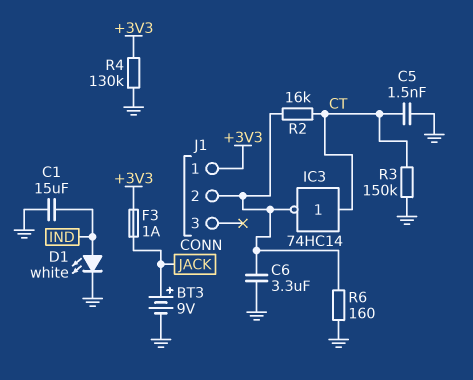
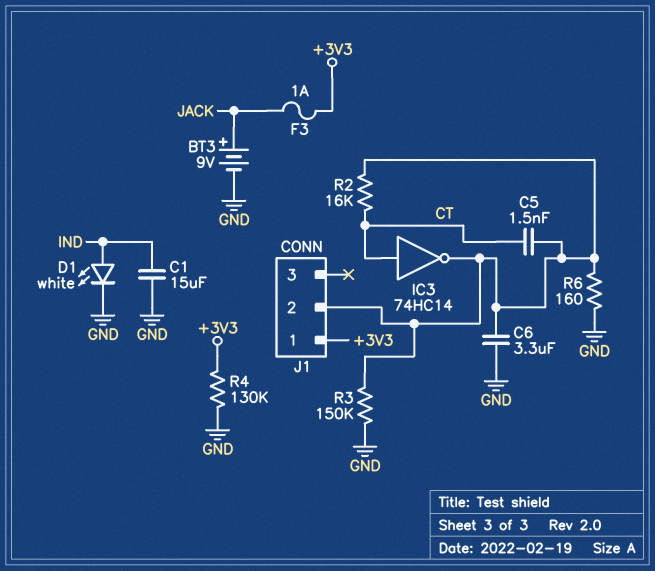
C5: 1.5nF (CT, GND) -> 1.5nF (CT, J1/2)
R3: 150k (CT, GND) -> 150k (GND, J1/2)

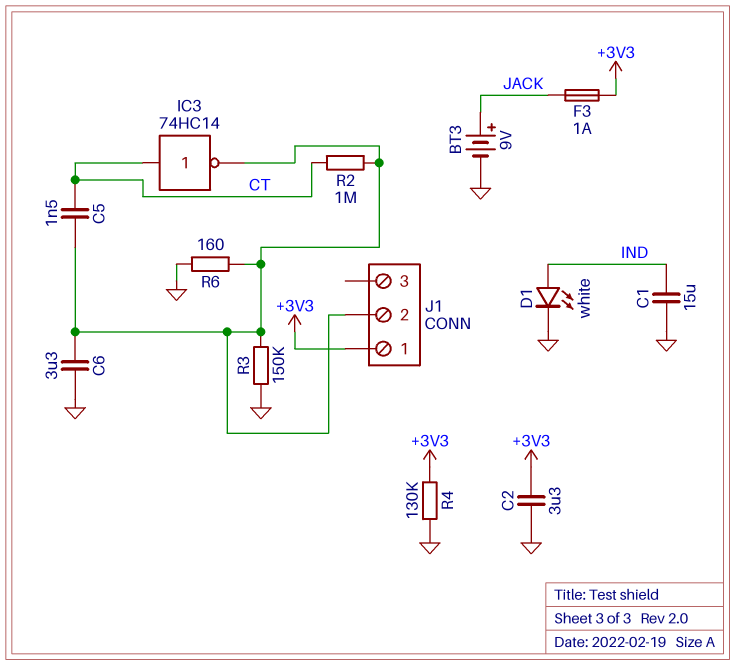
C2: none -> 3.3uF (+3V3, GND)
R2: 16k (CT, J1/2) -> 1M (CT, J1/2)

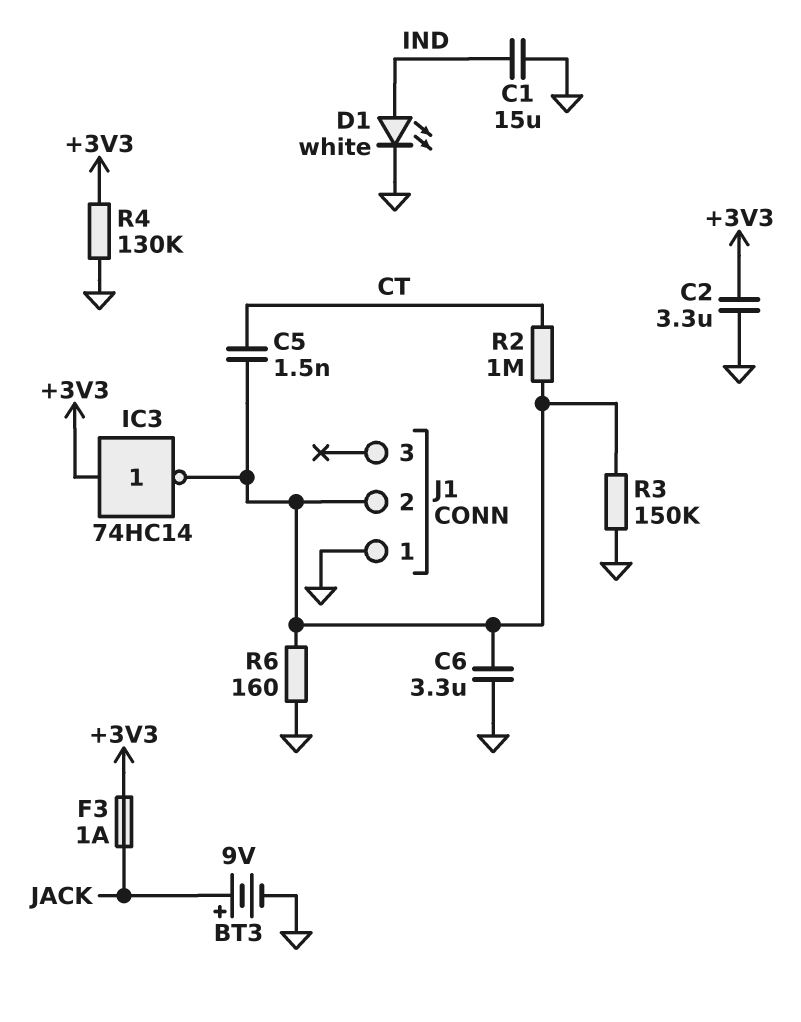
IC3: NOT 74HC14 (in CT, out J1/2) -> NOT 74HC14 (in +3V3, out J1/2)
J1 pin 1: +3V3 -> GND

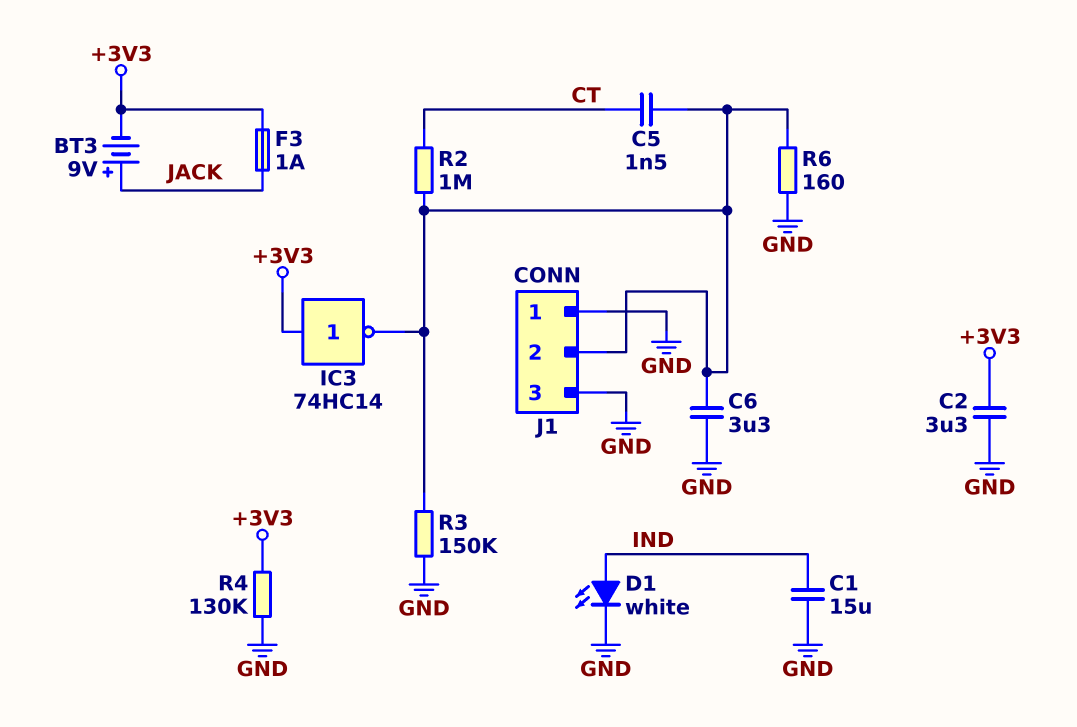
BT3: 9V (plus JACK, minus GND) -> 9V (plus JACK, minus +3V3)
J1 pin 3: none -> GND

